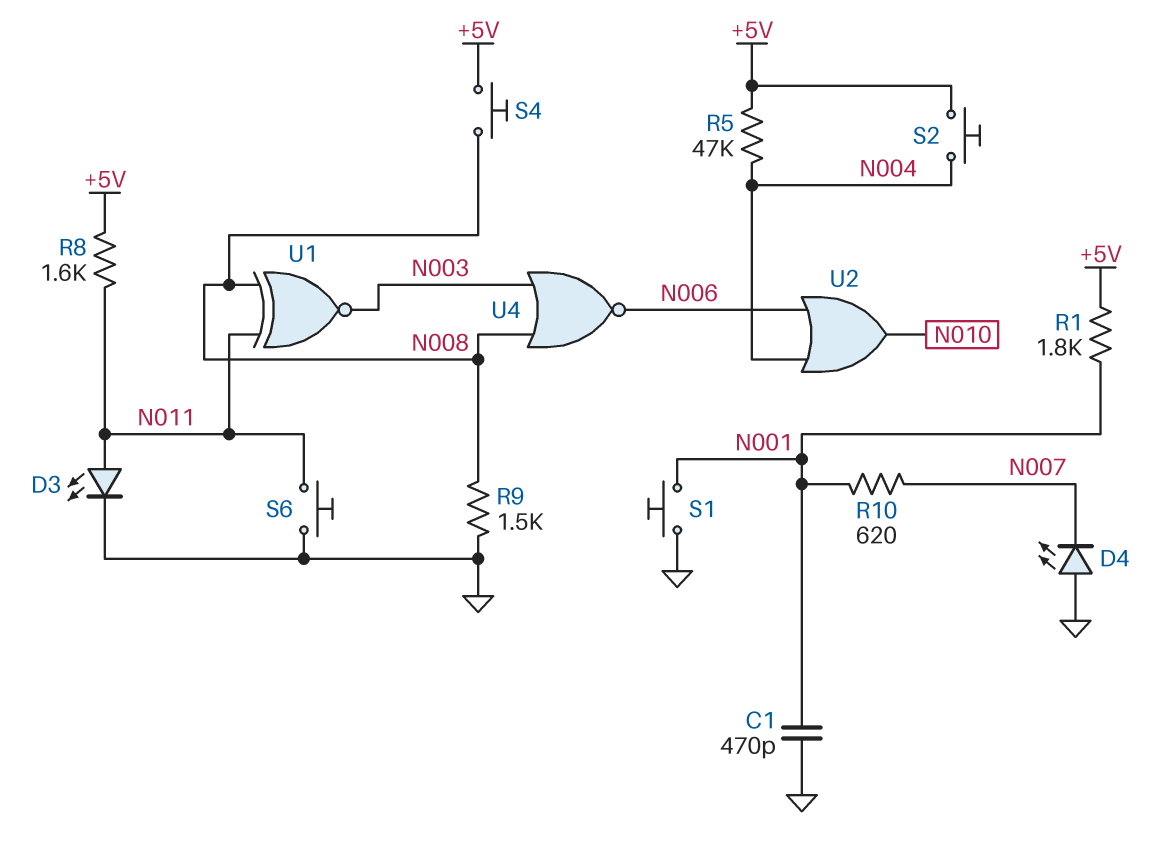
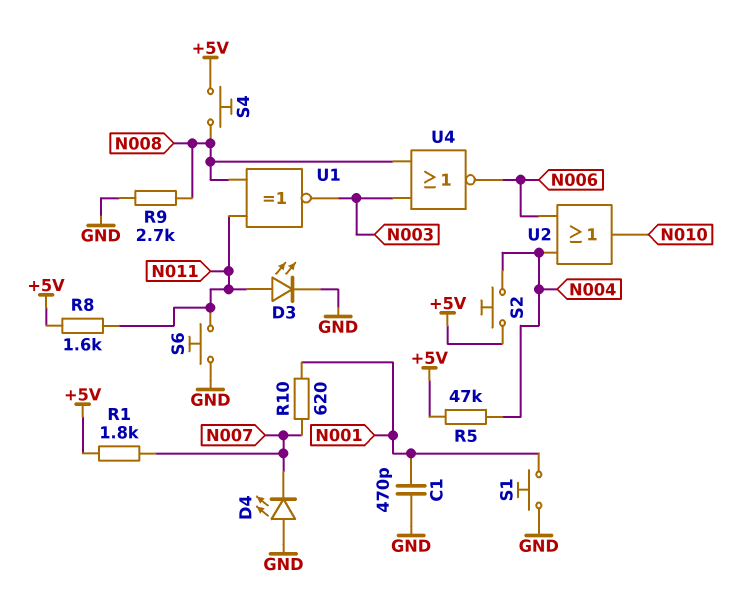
R1: 1.8k (+5V, N001) -> 1.8k (+5V, N007)
R9: 1.5k (GND, N008) -> 2.7k (GND, N008)

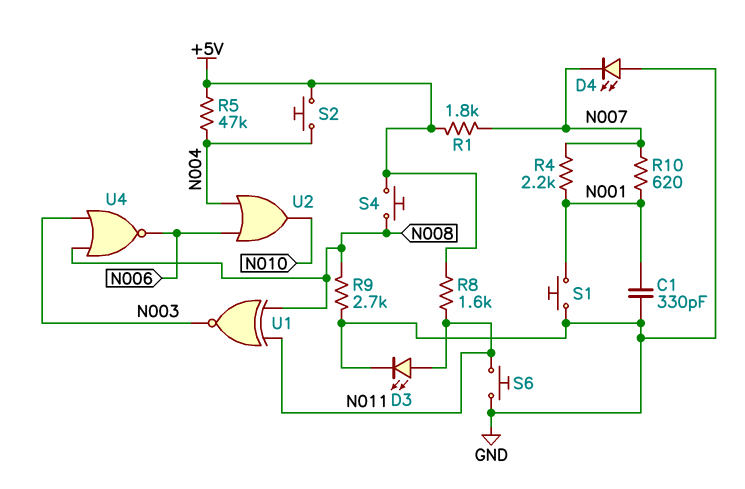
C1: 470pF (GND, N001) -> 330pF (GND, N001)
R4: none -> 2.2k (N001, N007)

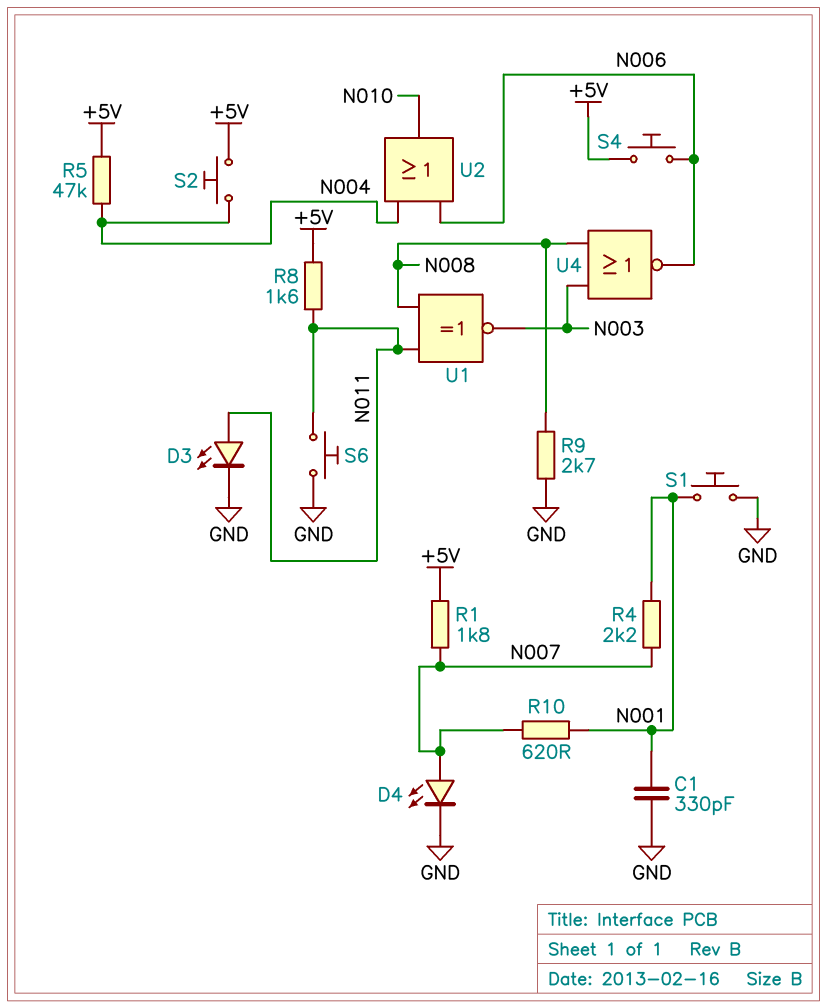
D4: LED (A GND, K N007) -> LED (A N007, K GND)
S4: button (+5V, N008) -> button (+5V, N006)

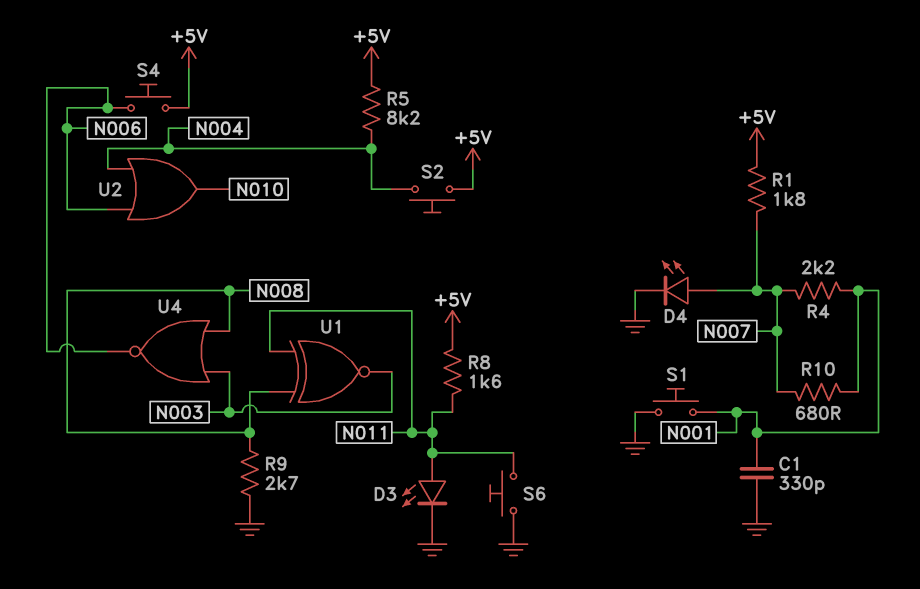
R5: 47k (+5V, N004) -> 8.2k (+5V, N004)
R10: 620 (N001, N007) -> 680 (N001, N007)

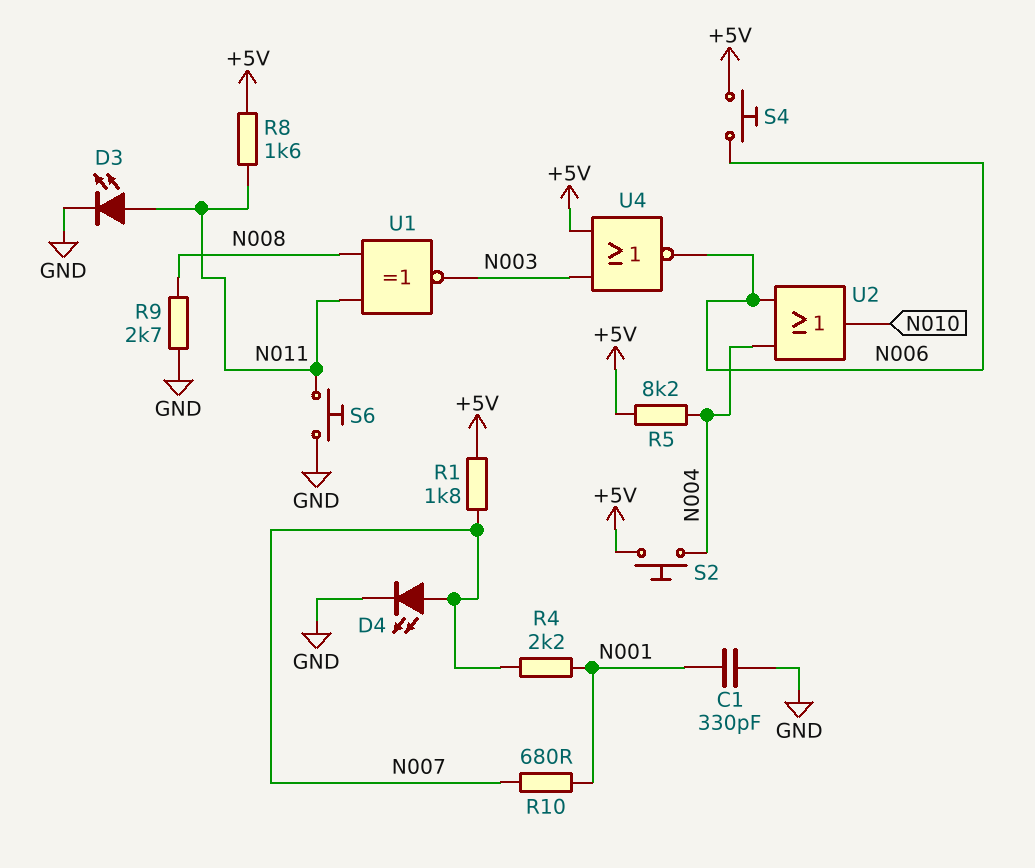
S1: button (GND, N001) -> none
U4: NOR (in N003, in N008, out N006) -> NOR (in +5V, in N003, out N006)

